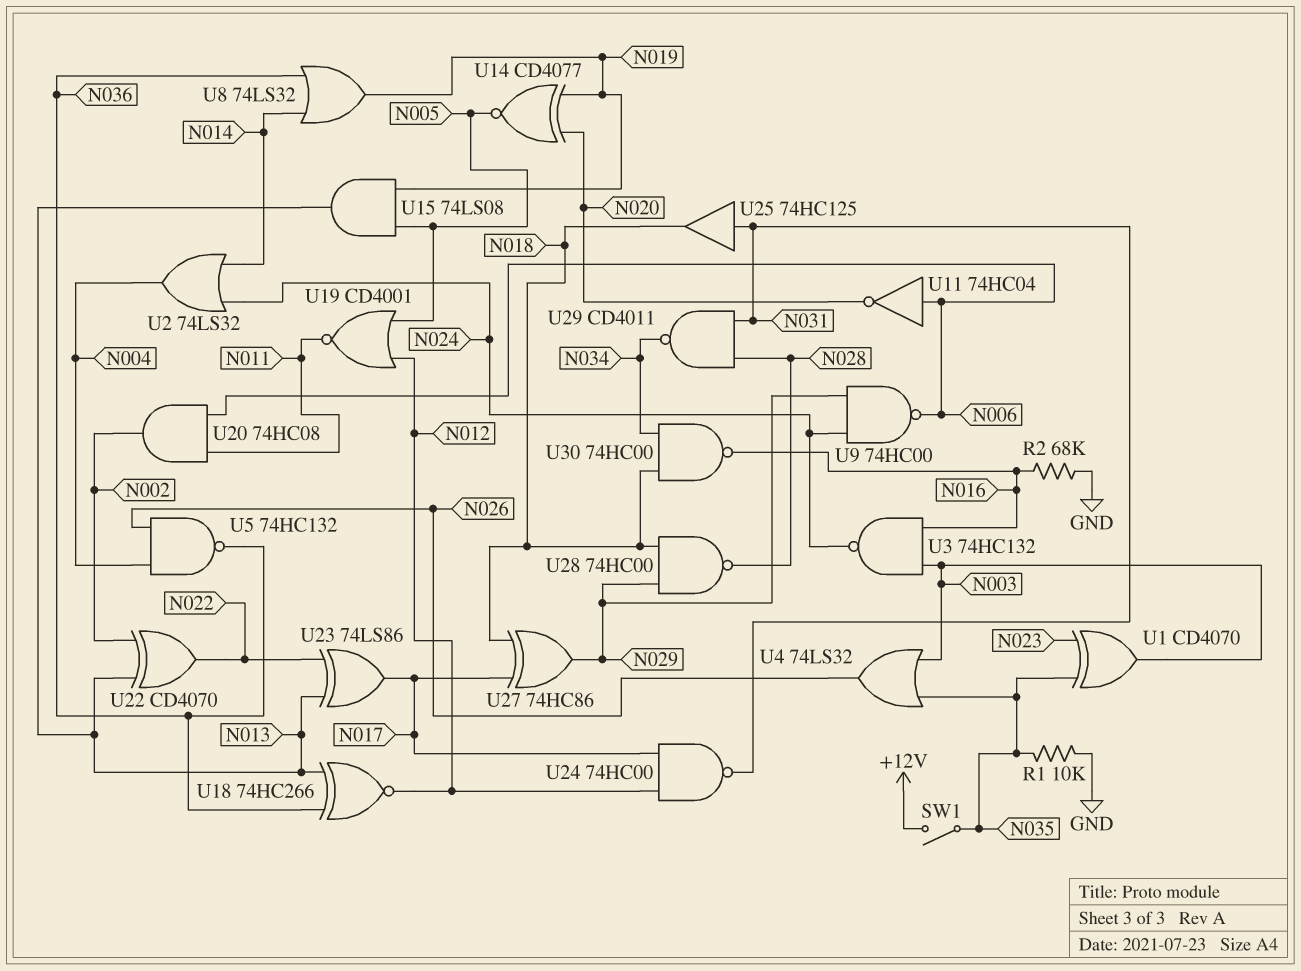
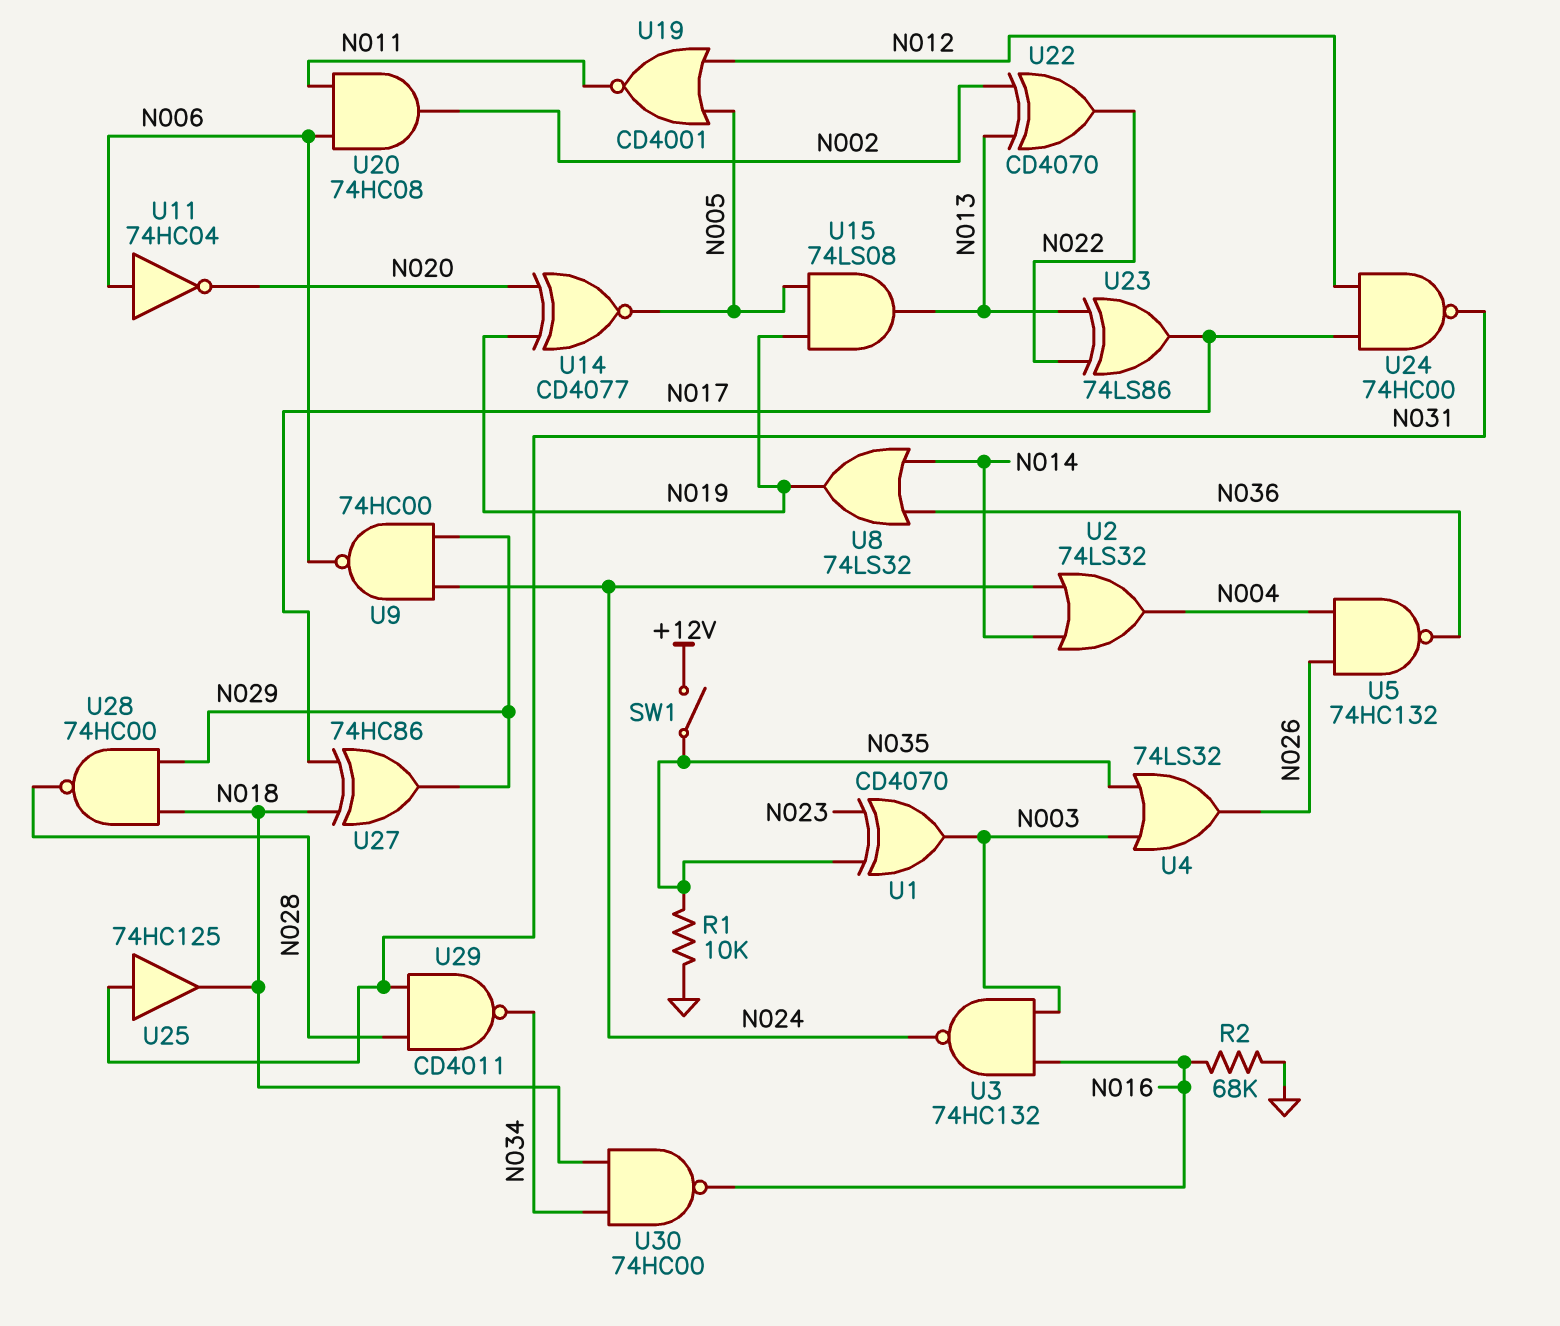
U18: XNOR 74HC266 (in N013, in N036, out N012) -> none

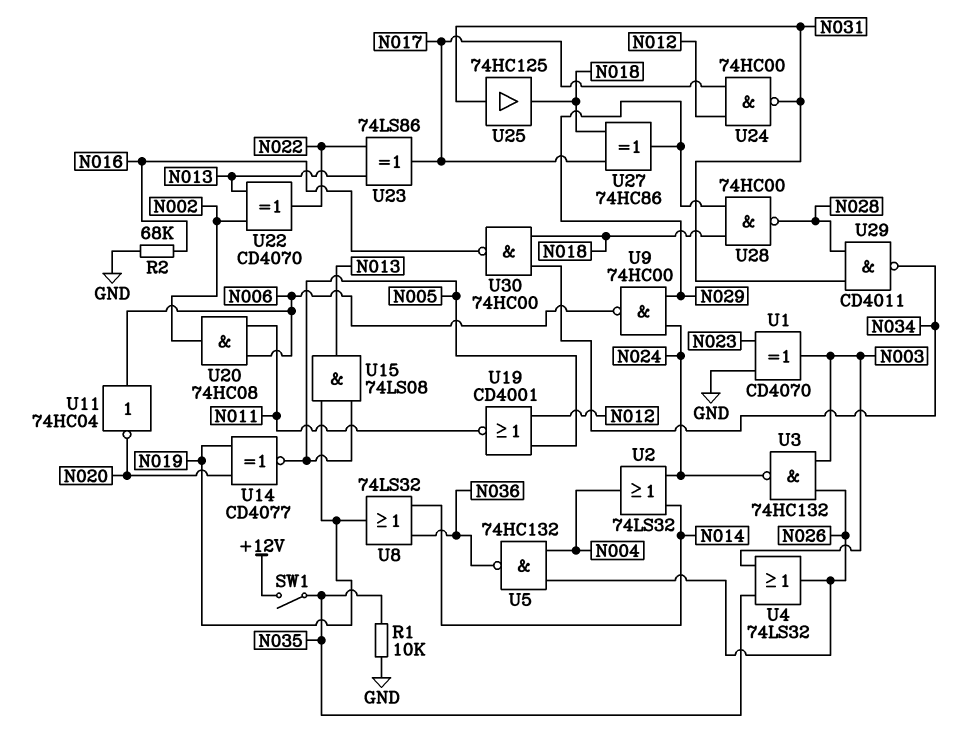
U1: XOR CD4070 (in N023, in N035, out N003) -> XOR CD4070 (in GND, in N023, out N003)
U3: NAND 74HC132 (in N003, in N016, out N024) -> NAND 74HC132 (in N003, in N026, out N024)

